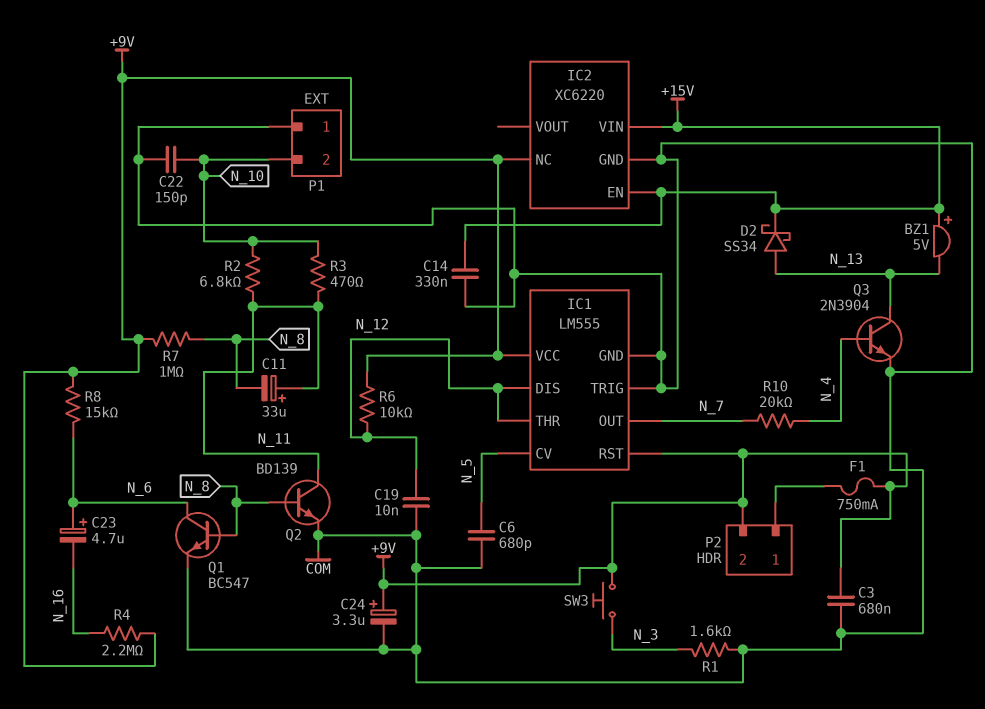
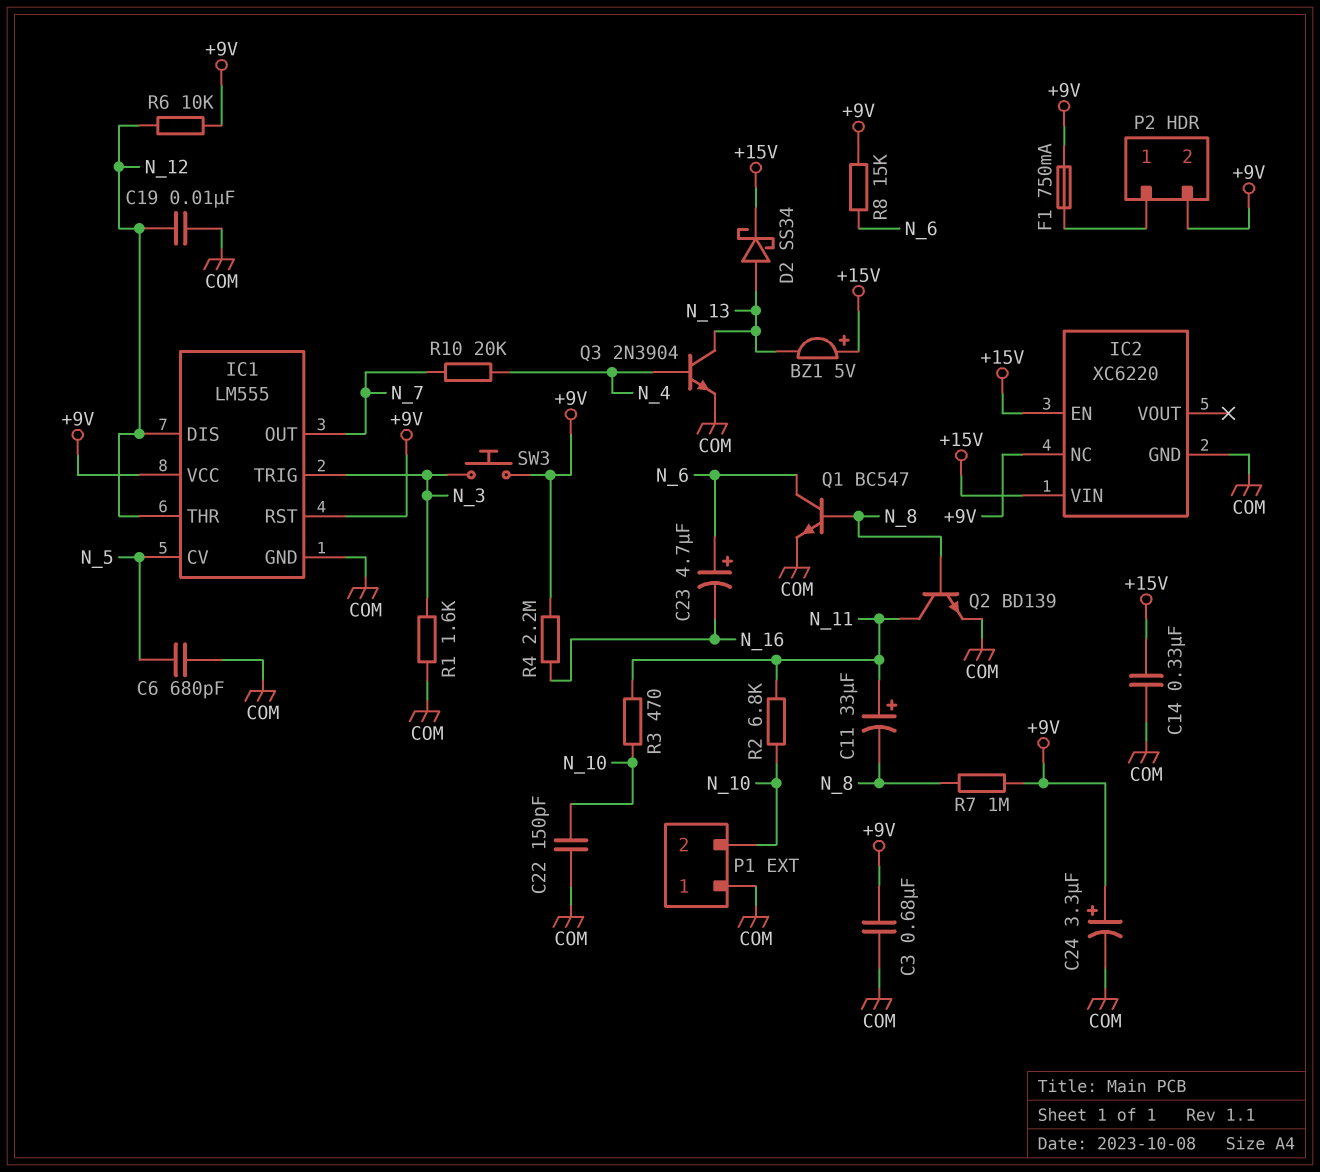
IC1 pin TRIG: COM -> N_3

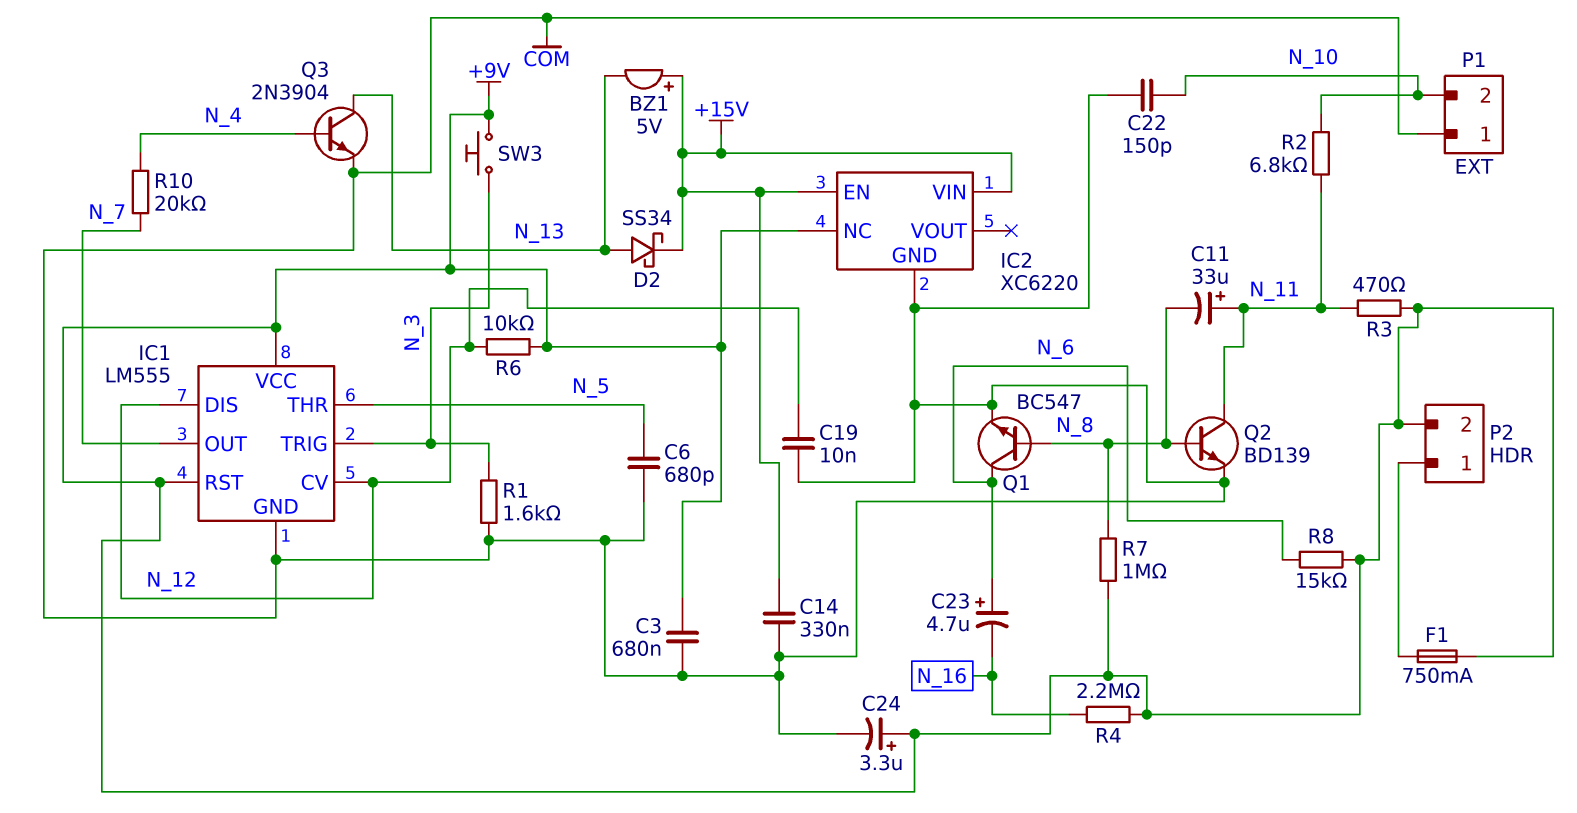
IC1 pin CV: N_5 -> N_12
IC1 pin THR: N_12 -> N_5
R3: 470 (N_10, N_11) -> 470 (+9V, N_11)

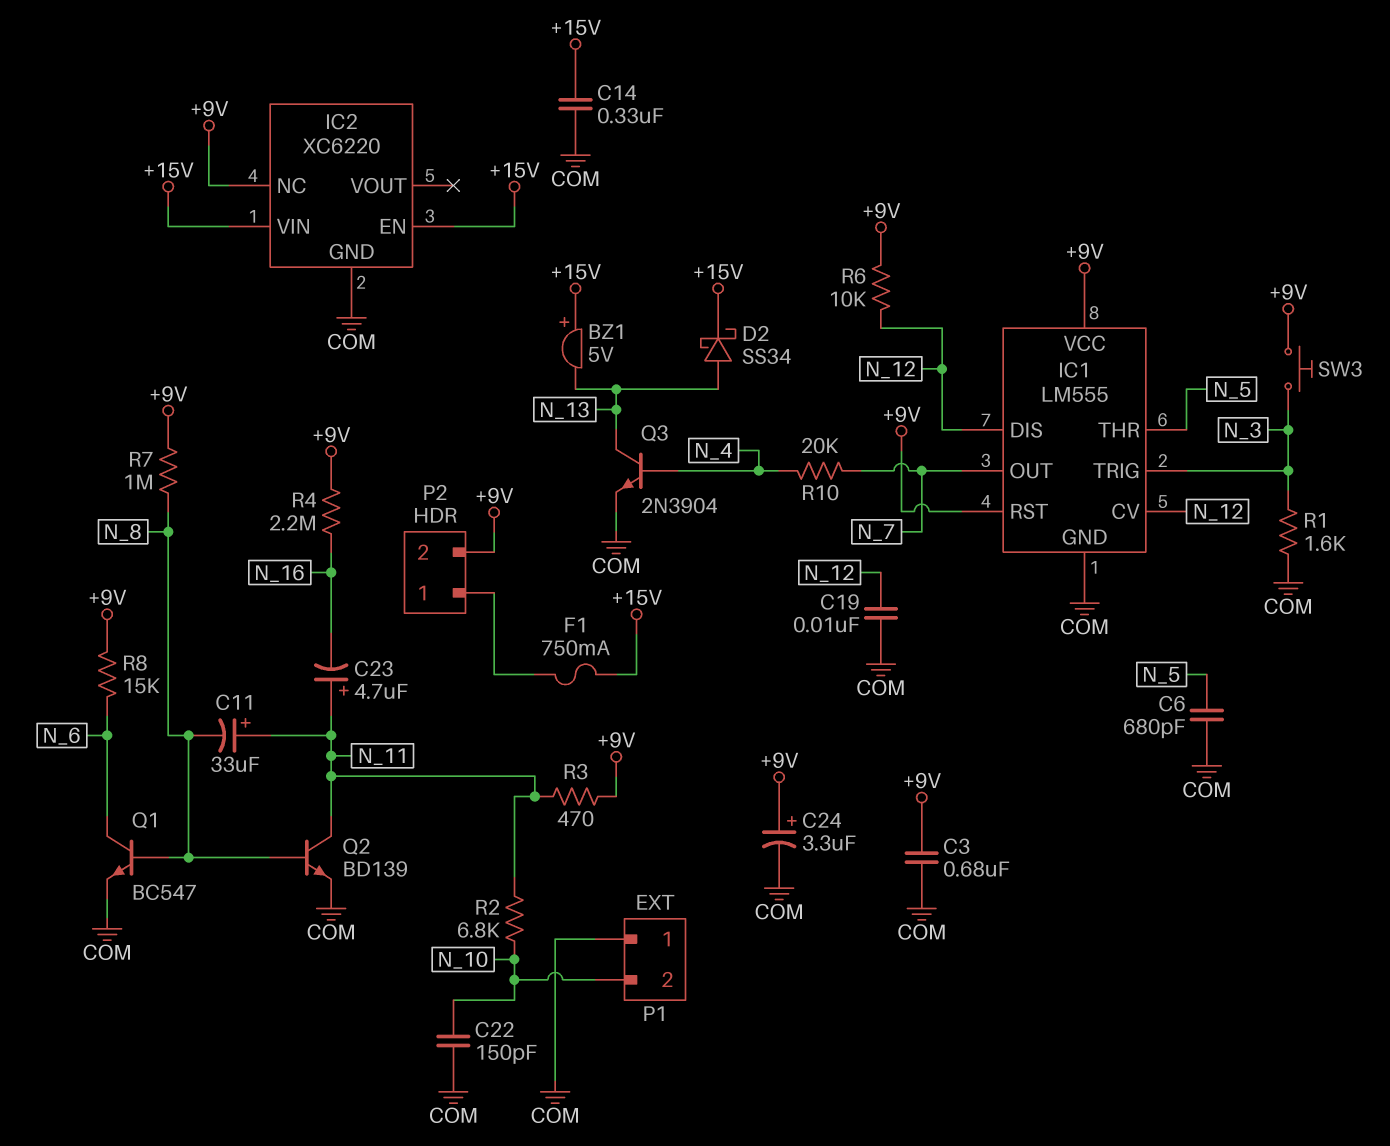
C23: 4.7uF (plus N_6, minus N_16) -> 4.7uF (plus N_11, minus N_16)
F1: 750mA (+9V, P2/1) -> 750mA (+15V, P2/1)

